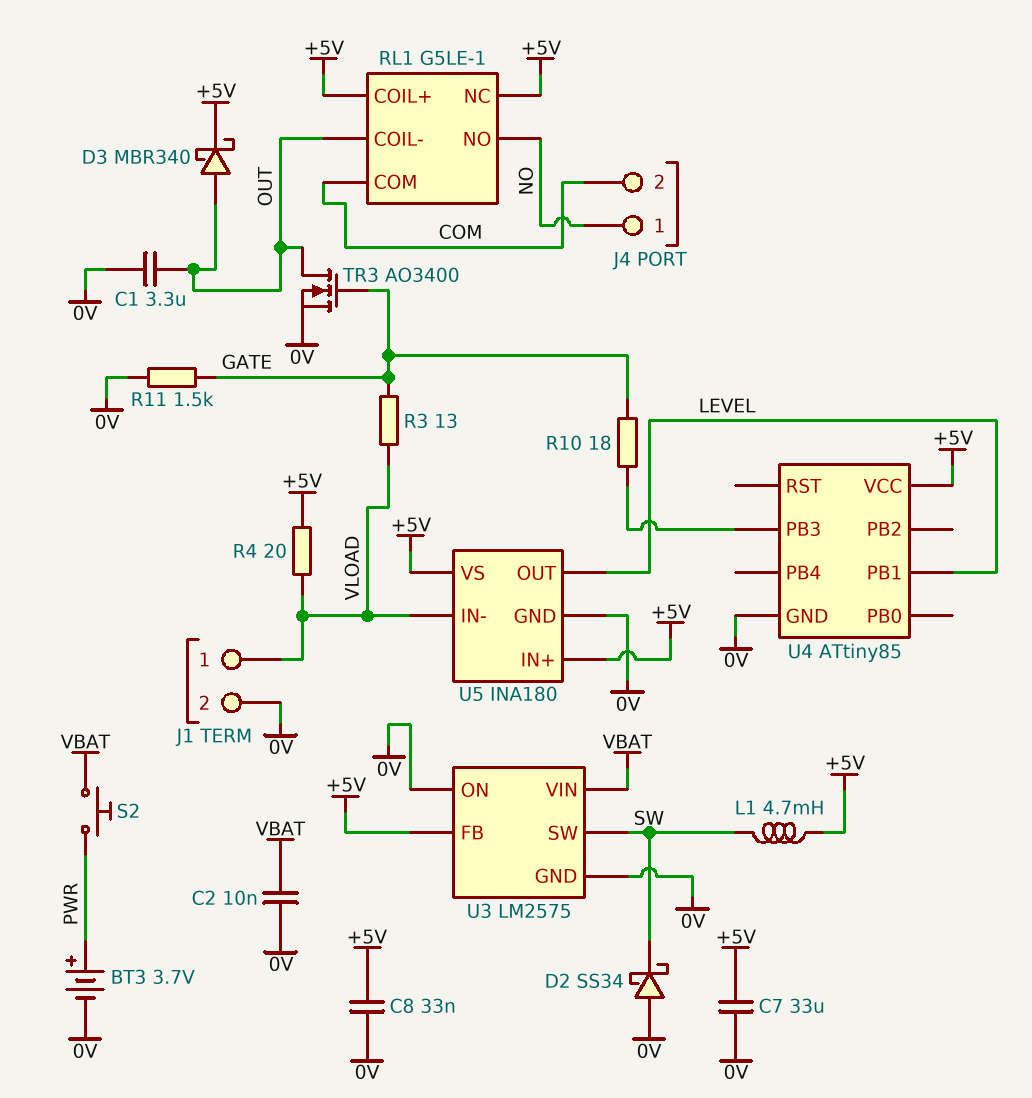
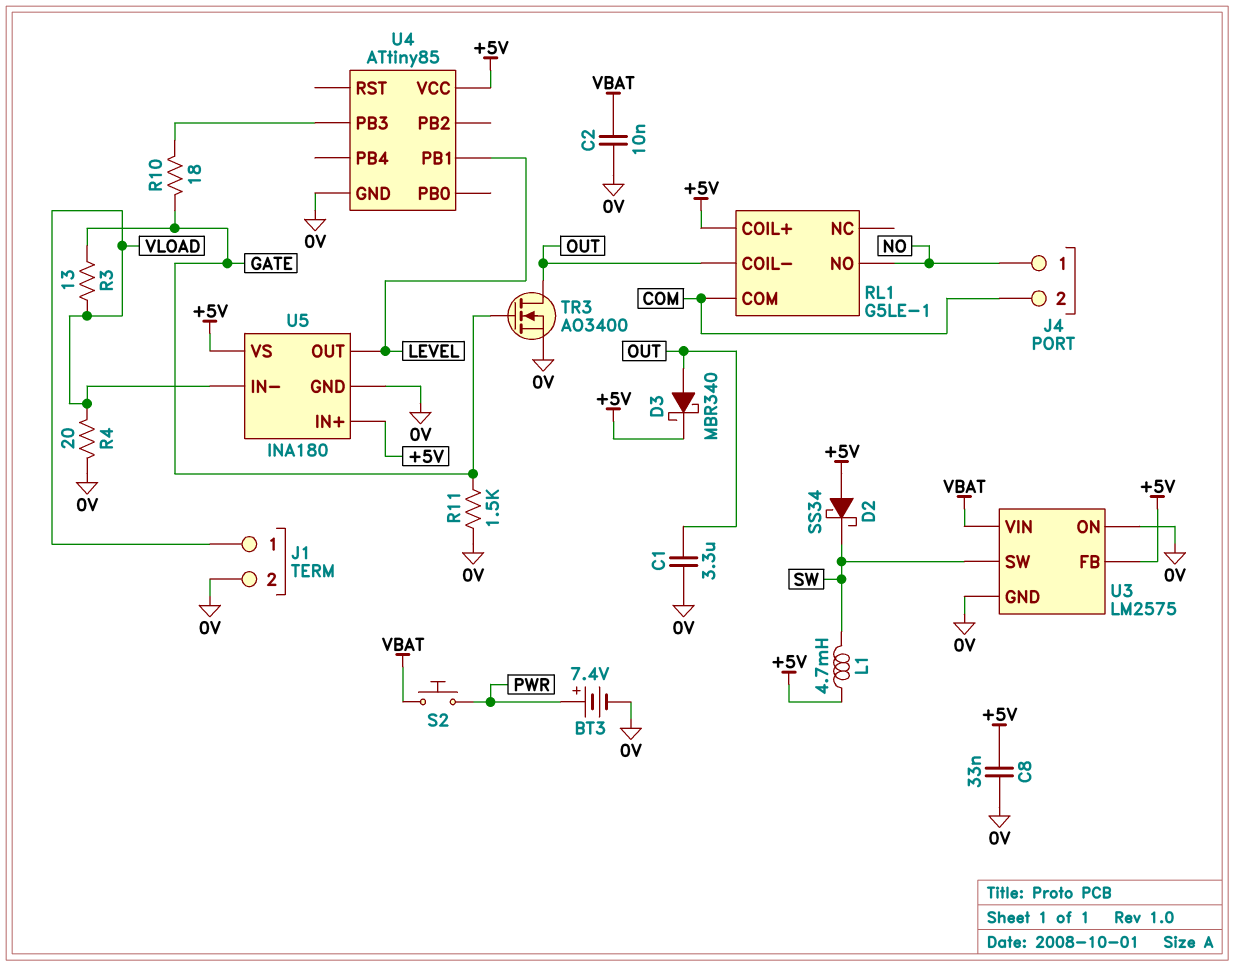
BT3: 3.7V (plus PWR, minus 0V) -> 7.4V (plus PWR, minus 0V)
C7: 33uF (+5V, 0V) -> none
D2: schottky SS34 (A 0V, K SW) -> schottky SS34 (A +5V, K SW)
R4: 20 (+5V, VLOAD) -> 20 (0V, VLOAD)
RL1 pin NC: +5V -> none

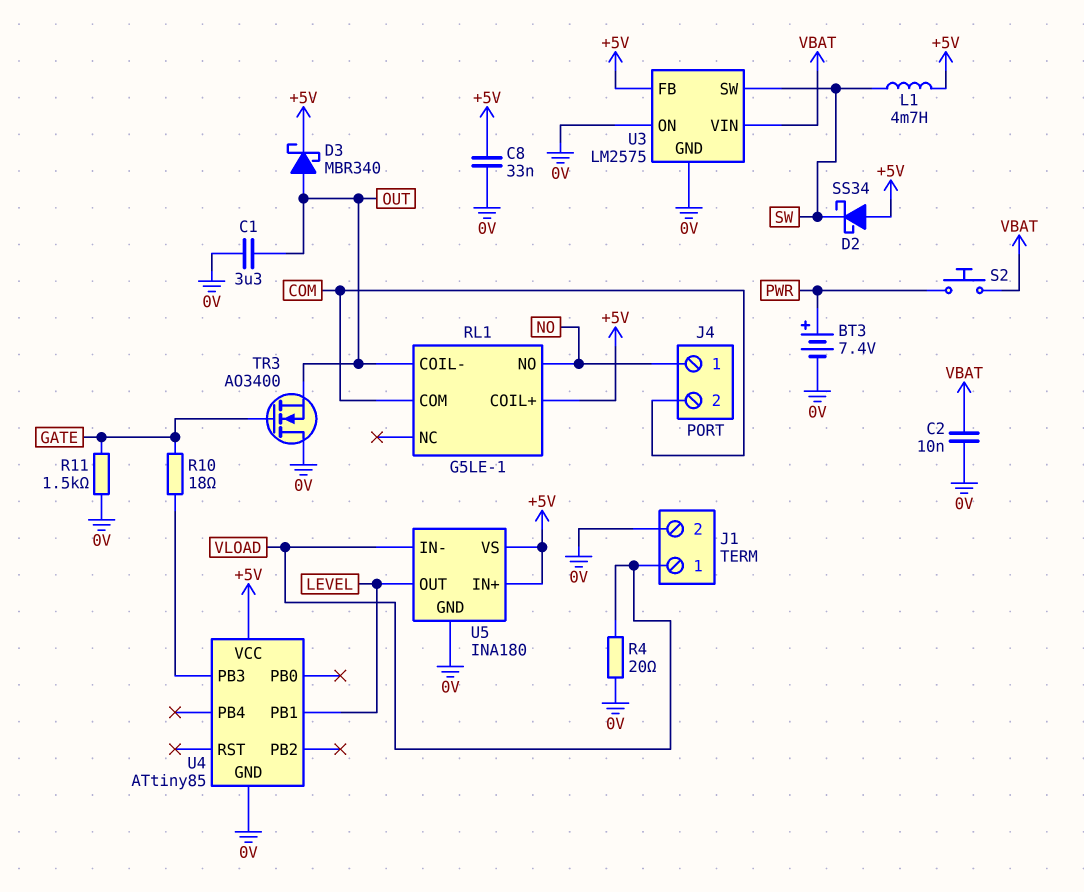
R3: 13 (GATE, VLOAD) -> none
TR3: NMOS AO3400 (G GATE, D OUT, S 0V) -> NMOS AO3400 (G GATE, D 0V, S OUT)

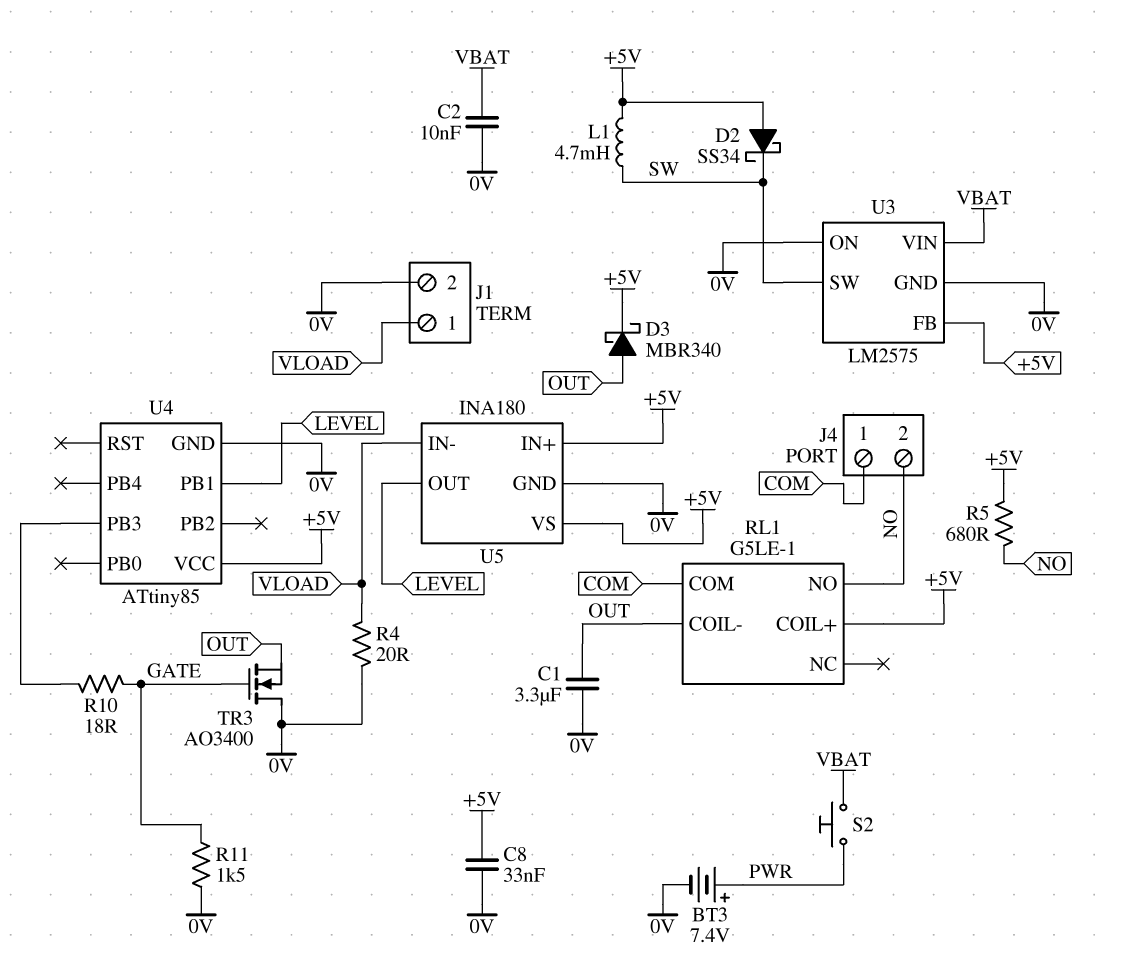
J4 pin 1: NO -> COM
J4 pin 2: COM -> NO
R5: none -> 680 (+5V, NO)

